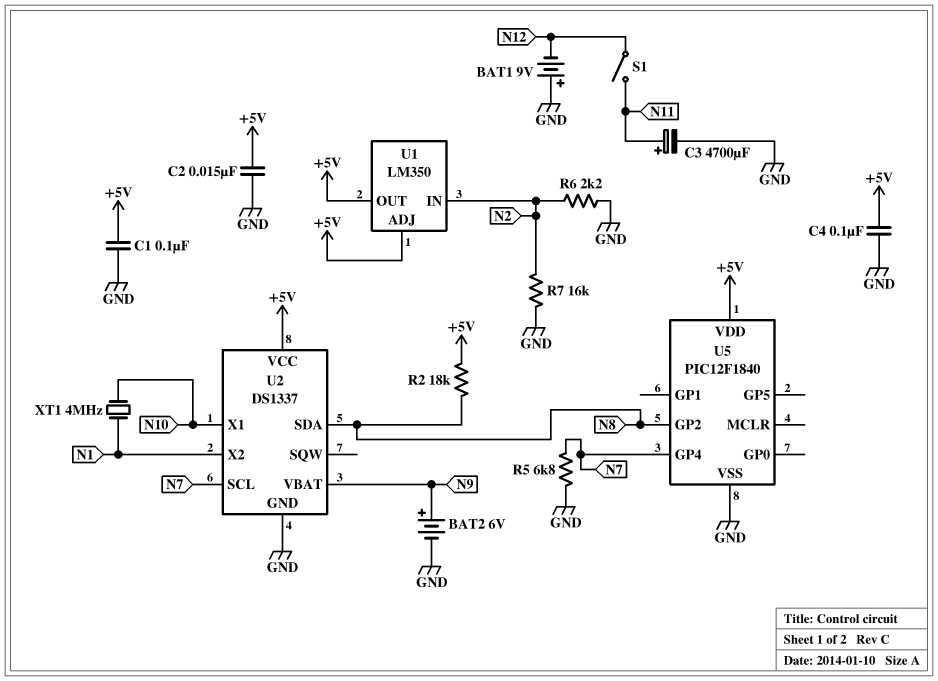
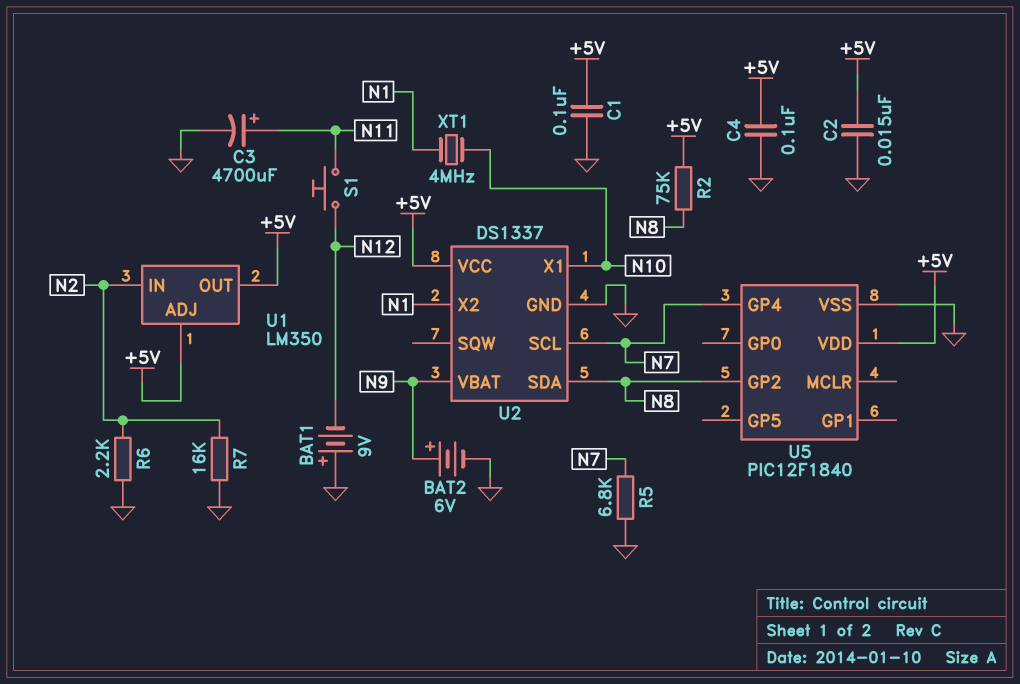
R2: 18k (+5V, N8) -> 75k (+5V, N8)
S1: switch (N11, N12) -> button (N11, N12)

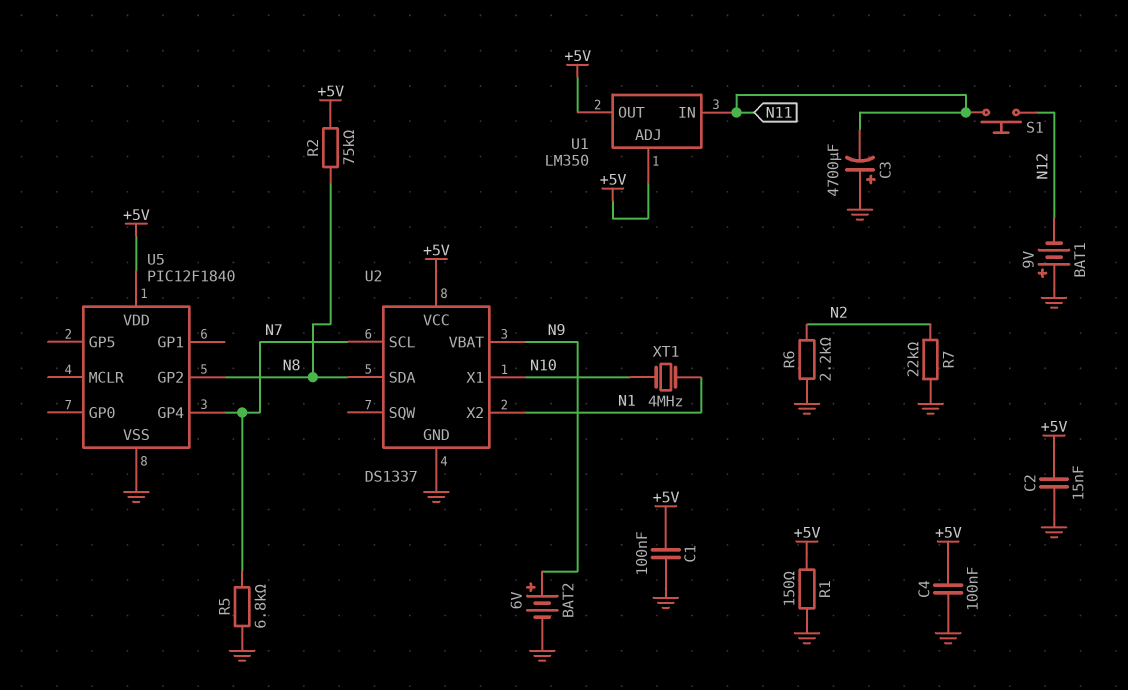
C3: 4700uF (plus N11, minus GND) -> 4700uF (plus GND, minus N11)
R1: none -> 150 (+5V, GND)
R7: 16k (GND, N2) -> 22k (GND, N2)
U1 pin IN: N2 -> N11

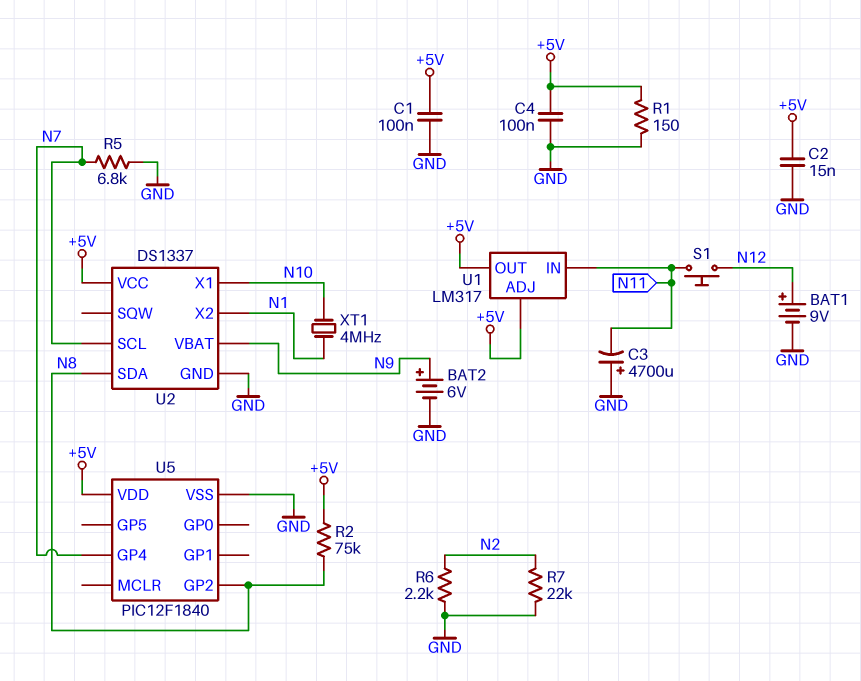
BAT1: 9V (plus GND, minus N12) -> 9V (plus N12, minus GND)
U1: LM350 -> LM317

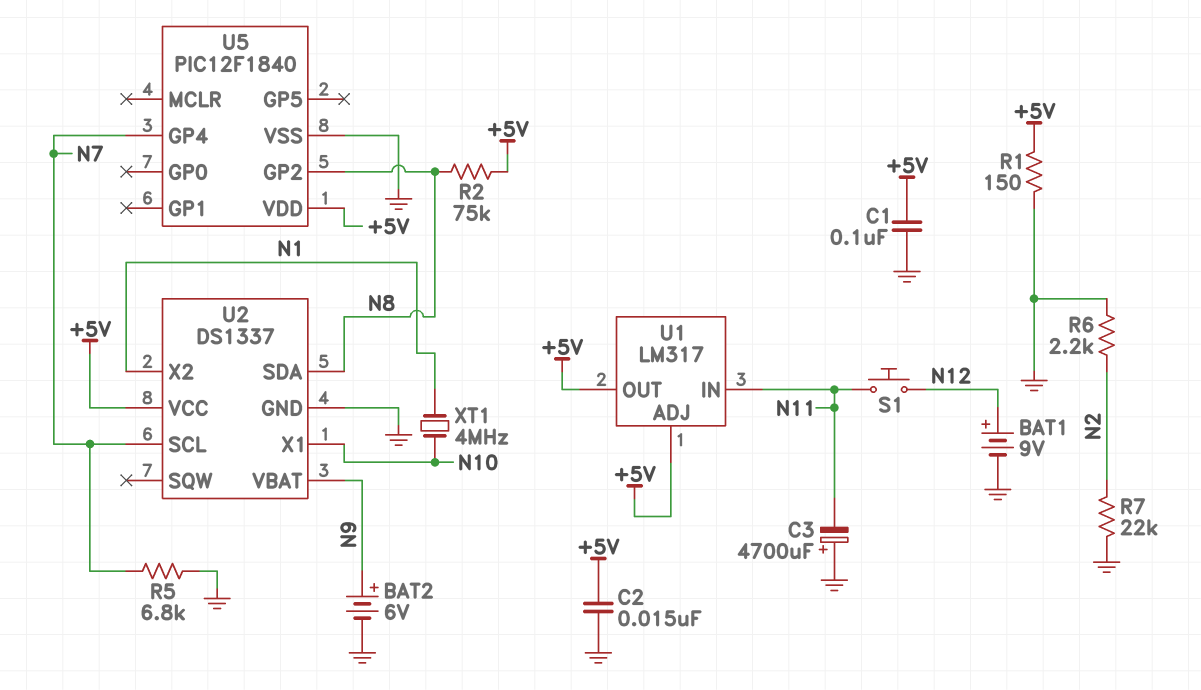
C4: 100nF (+5V, GND) -> none

